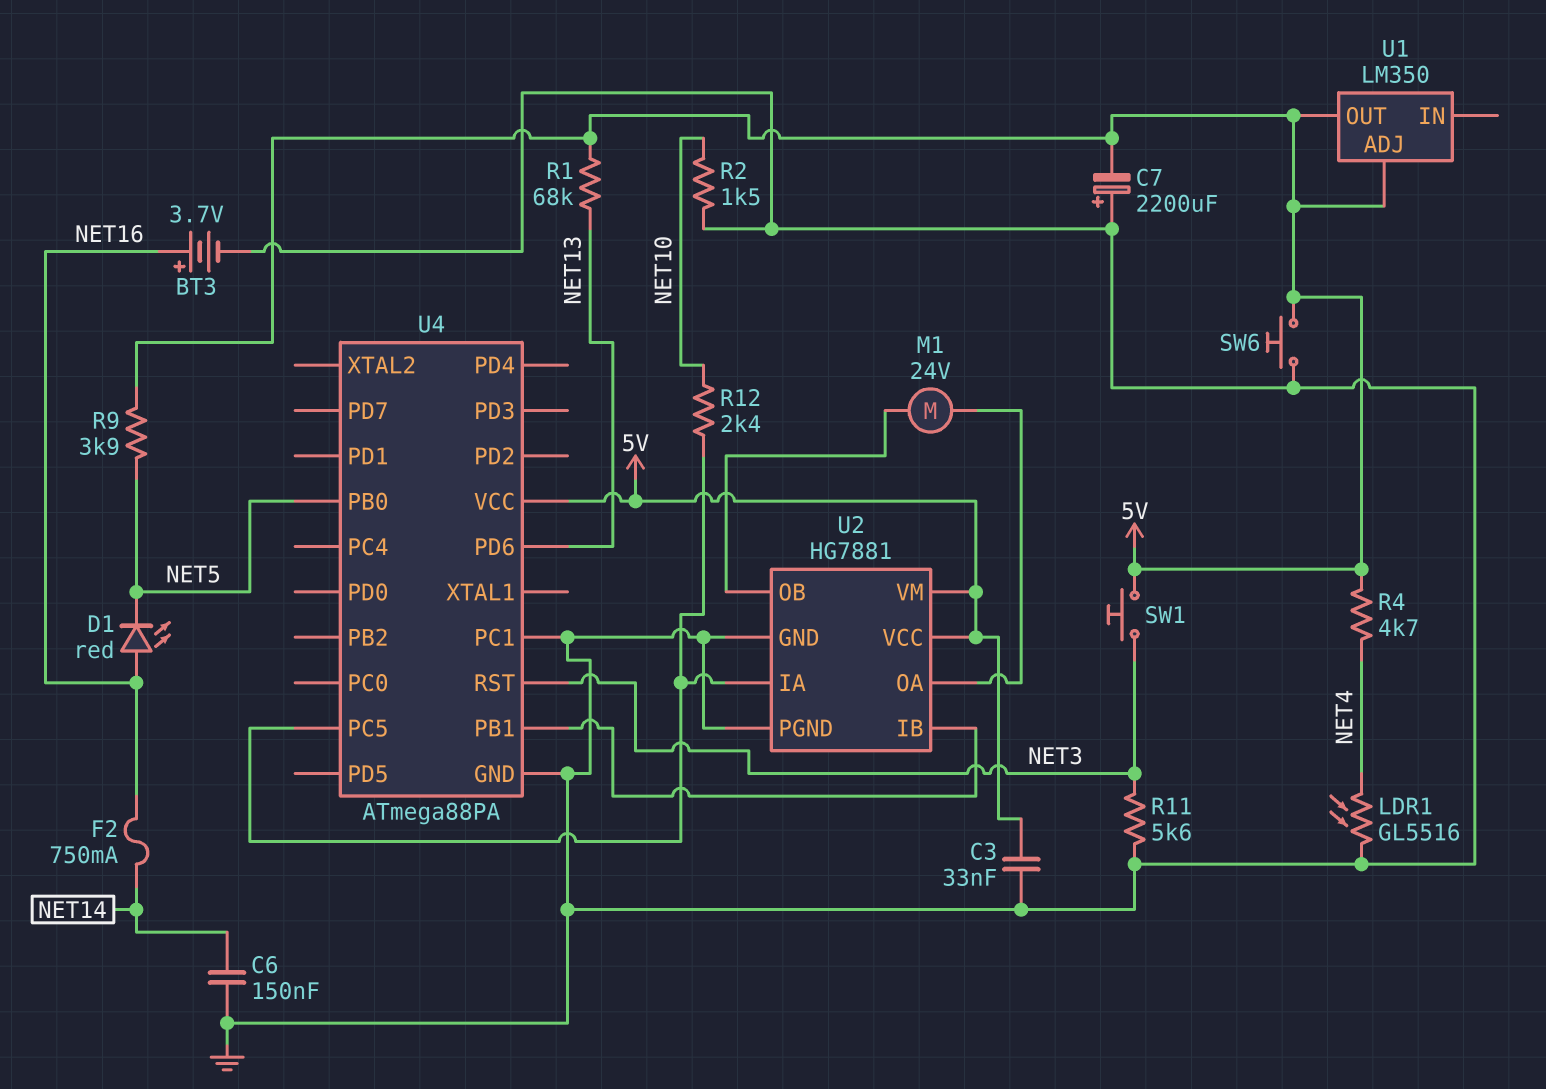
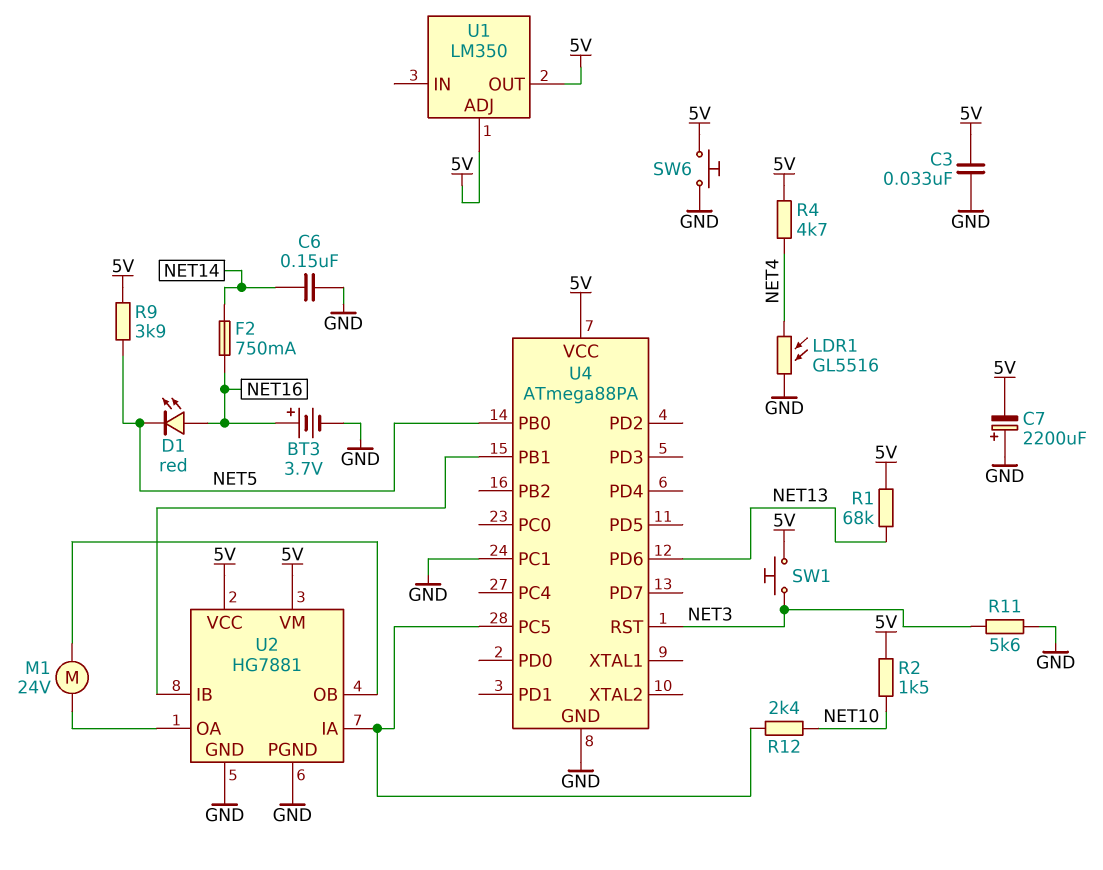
R2: 1.5k (GND, NET10) -> 1.5k (5V, NET10)

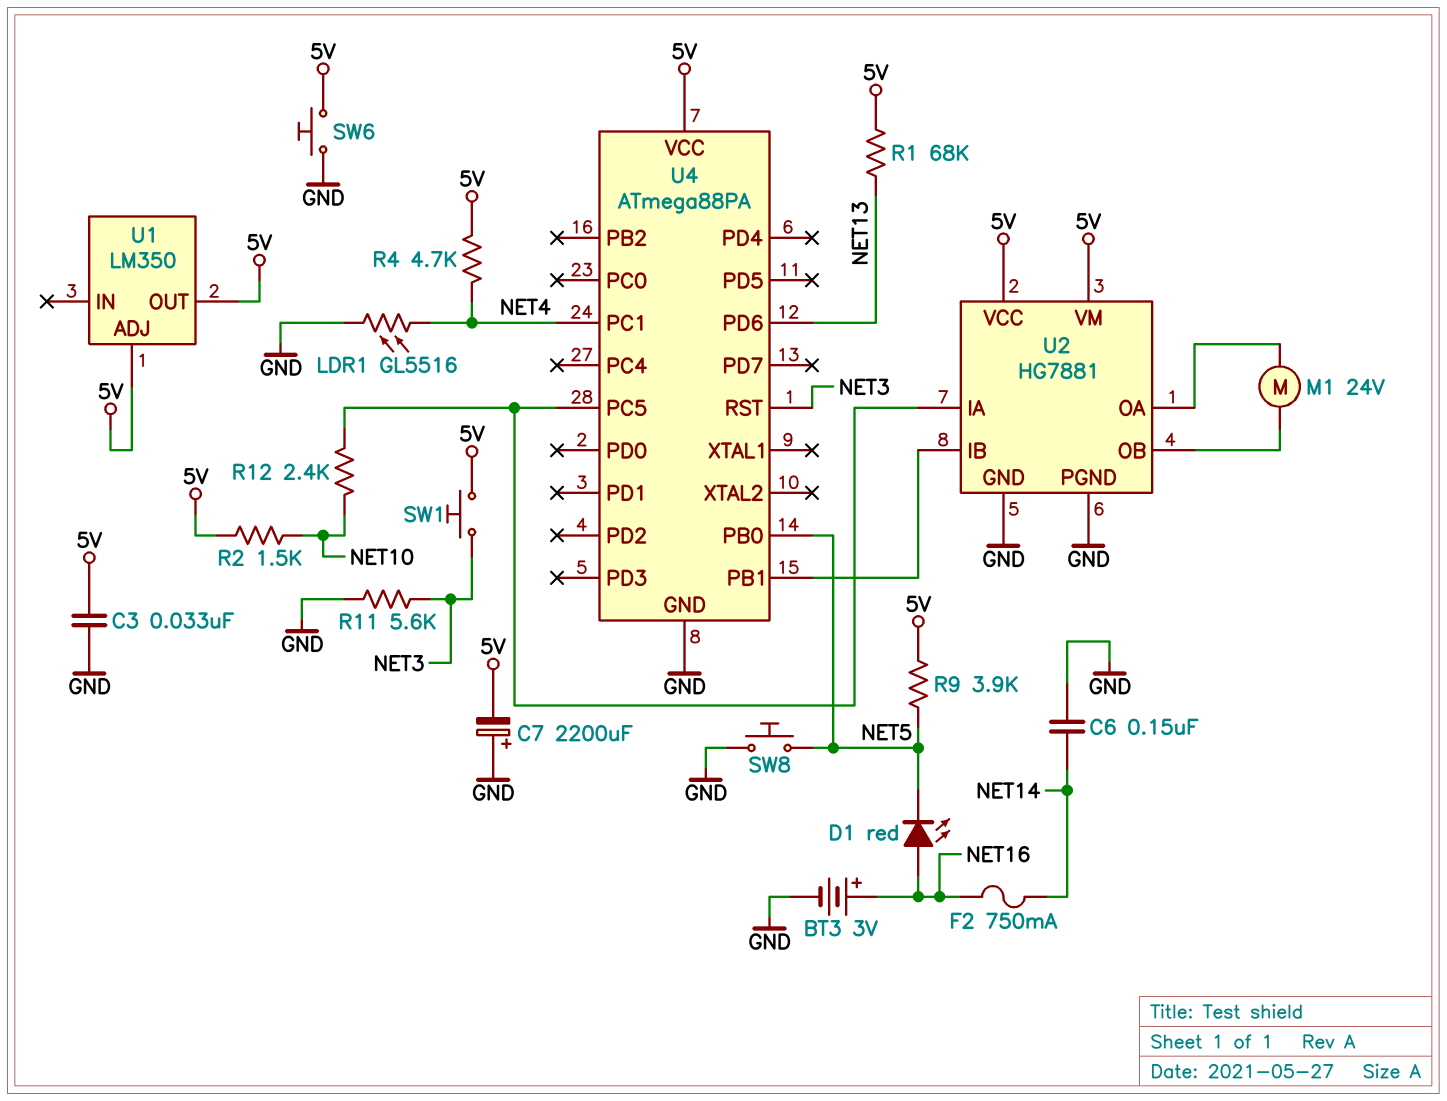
BT3: 3.7V (plus NET16, minus GND) -> 3V (plus NET16, minus GND)
SW8: none -> button (GND, NET5)
U4 pin PC1: GND -> NET4

